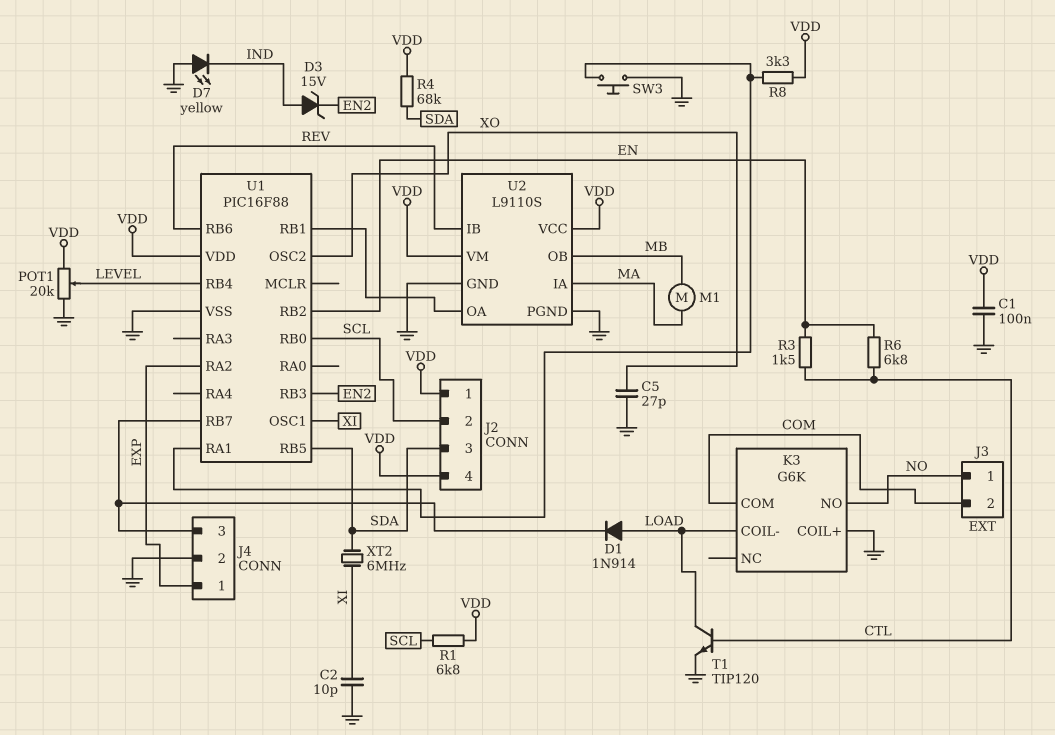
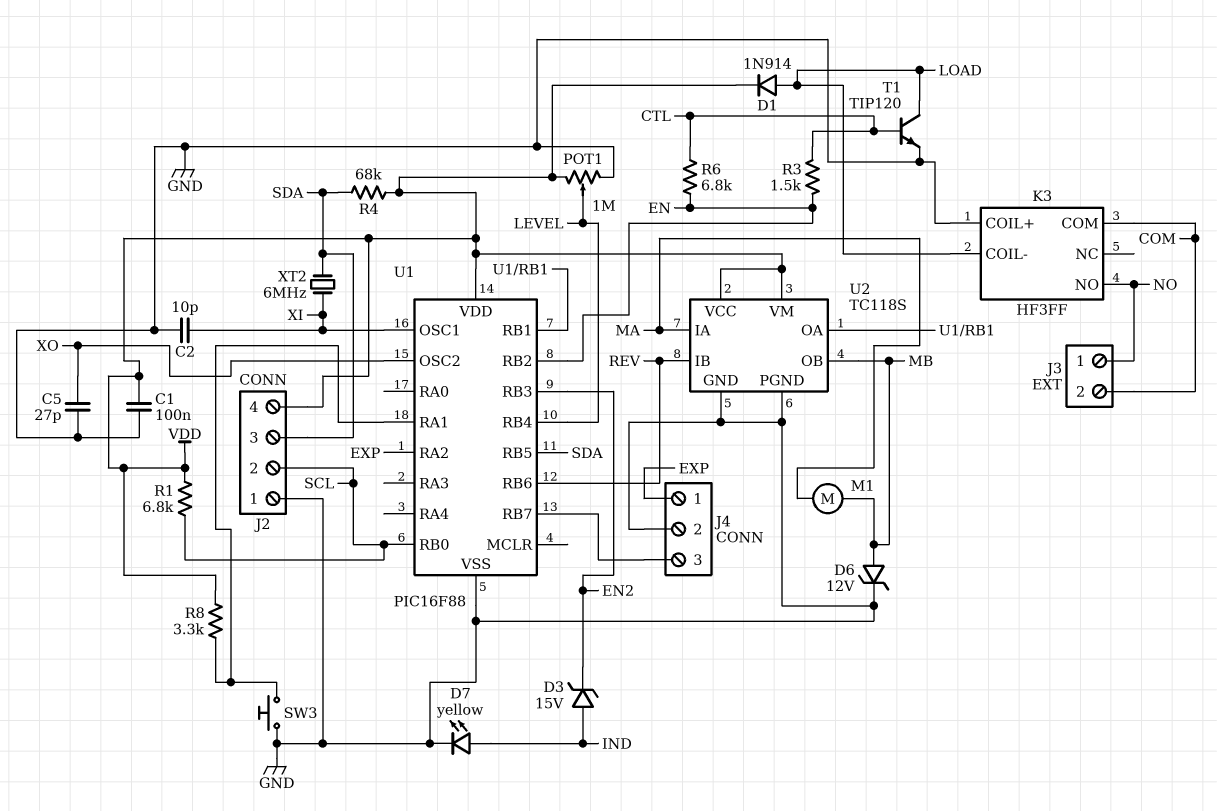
D1: diode 1N914 (A LOAD, K J4/3) -> diode 1N914 (A LOAD, K VDD)
D6: none -> zener 12V (A MB, K GND)
D7: LED yellow (A GND, K IND) -> LED yellow (A IND, K GND)
J2 pin 1: VDD -> GND
K3: G6K -> HF3FF
POT1: 20k (GND, VDD, wiper LEVEL) -> 1M (GND, VDD, wiper LEVEL)
U2: L9110S -> TC118S

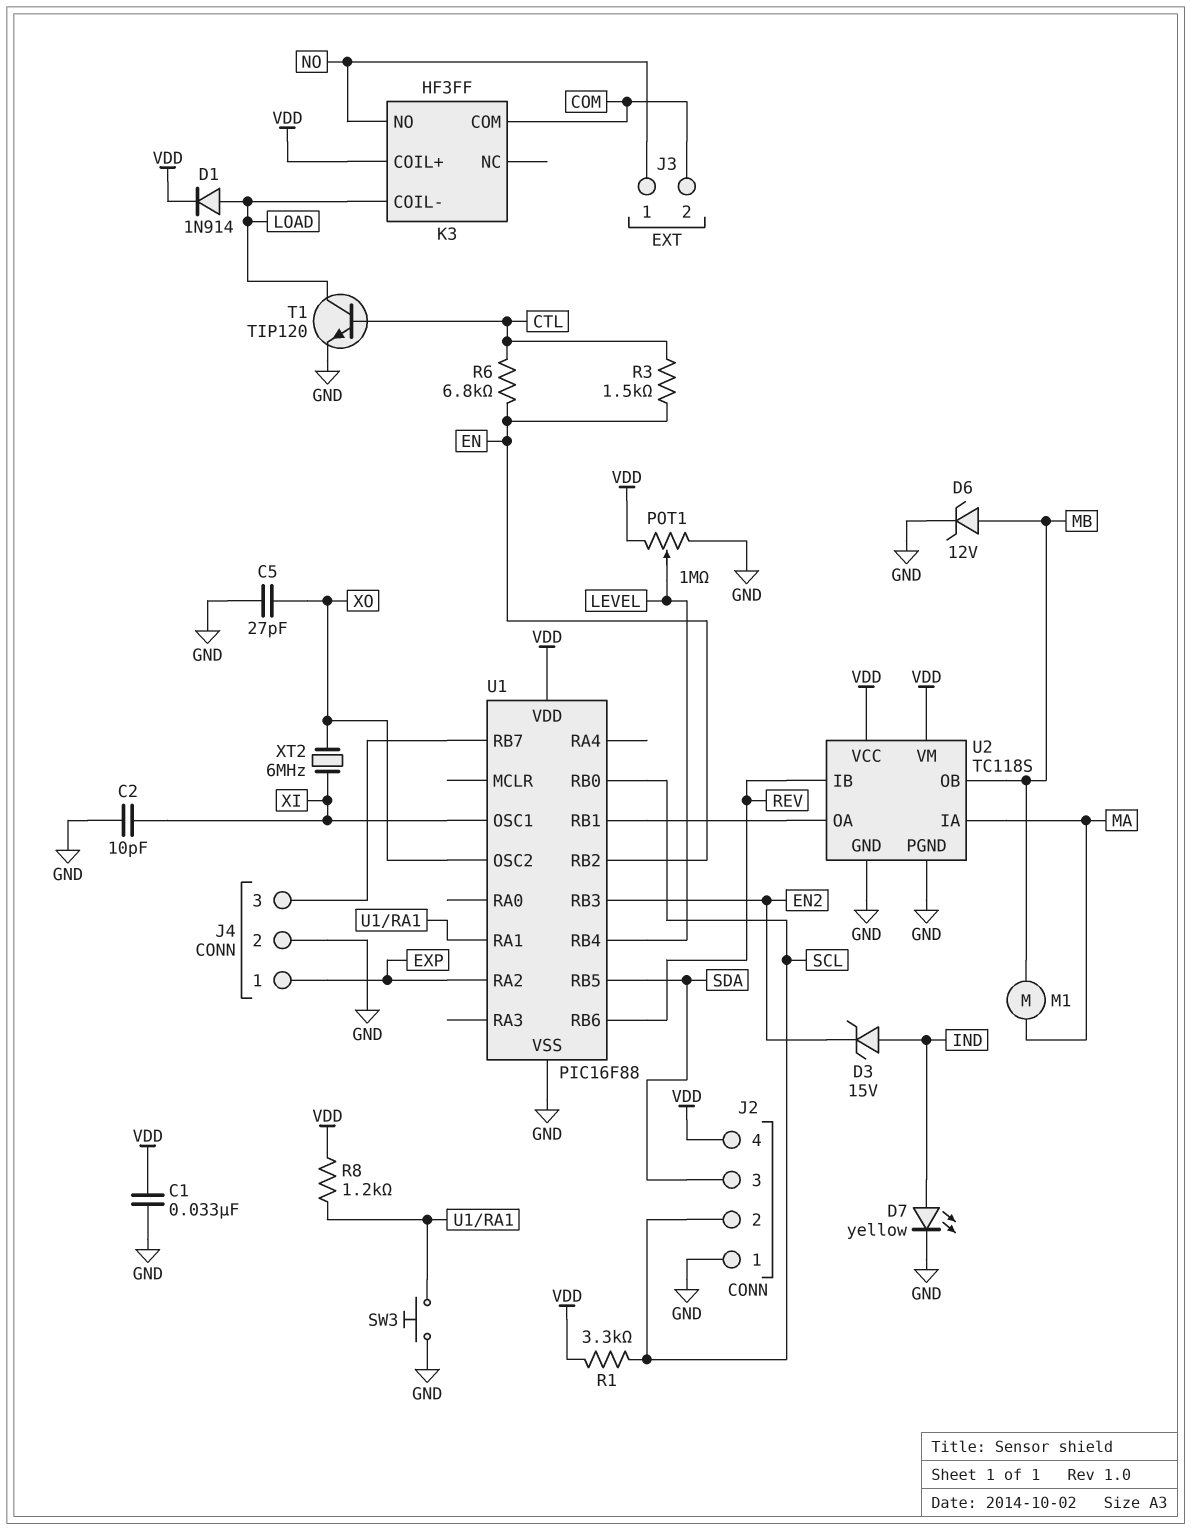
C1: 100nF (GND, VDD) -> 33nF (GND, VDD)
K3 pin COIL+: GND -> VDD
R1: 6.8k (SCL, VDD) -> 3.3k (SCL, VDD)
R4: 68k (SDA, VDD) -> none
R8: 3.3k (U1/RA1, VDD) -> 1.2k (U1/RA1, VDD)
XT2: 6MHz (SDA, XI) -> 6MHz (XI, XO)

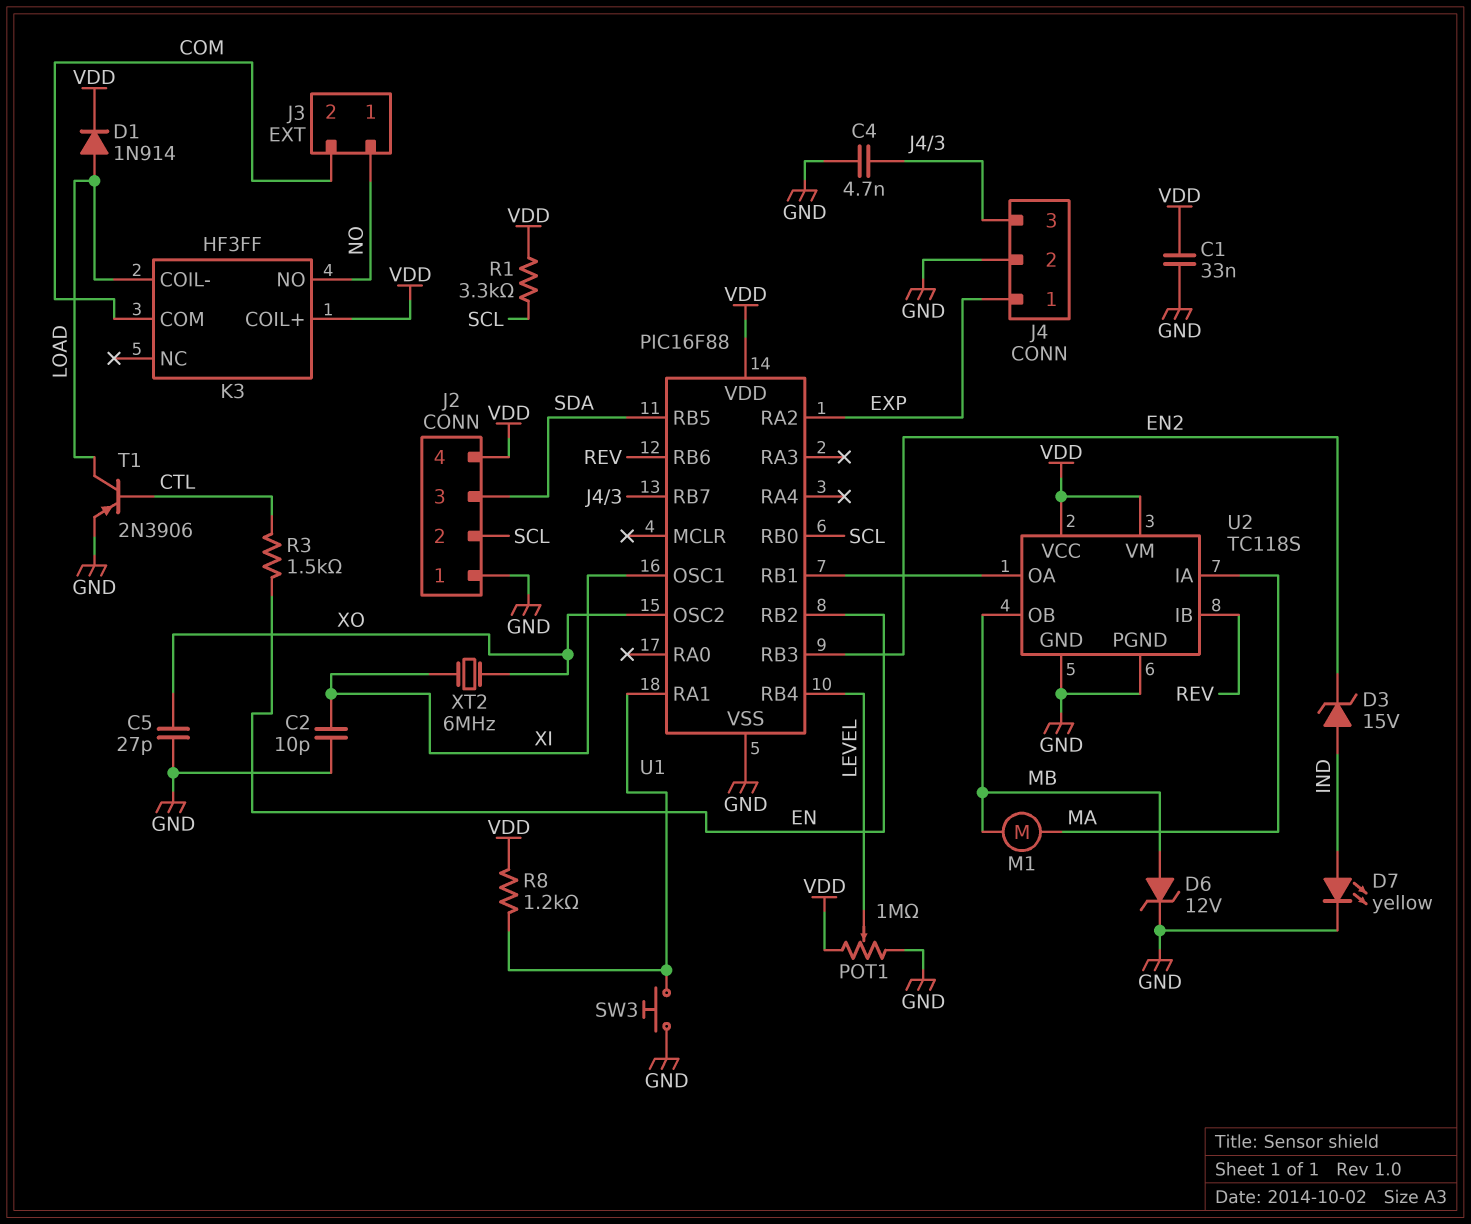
C4: none -> 4.7nF (GND, J4/3)
R6: 6.8k (CTL, EN) -> none
T1: NPN TIP120 (B CTL, C LOAD, E GND) -> PNP 2N3906 (B CTL, C LOAD, E GND)

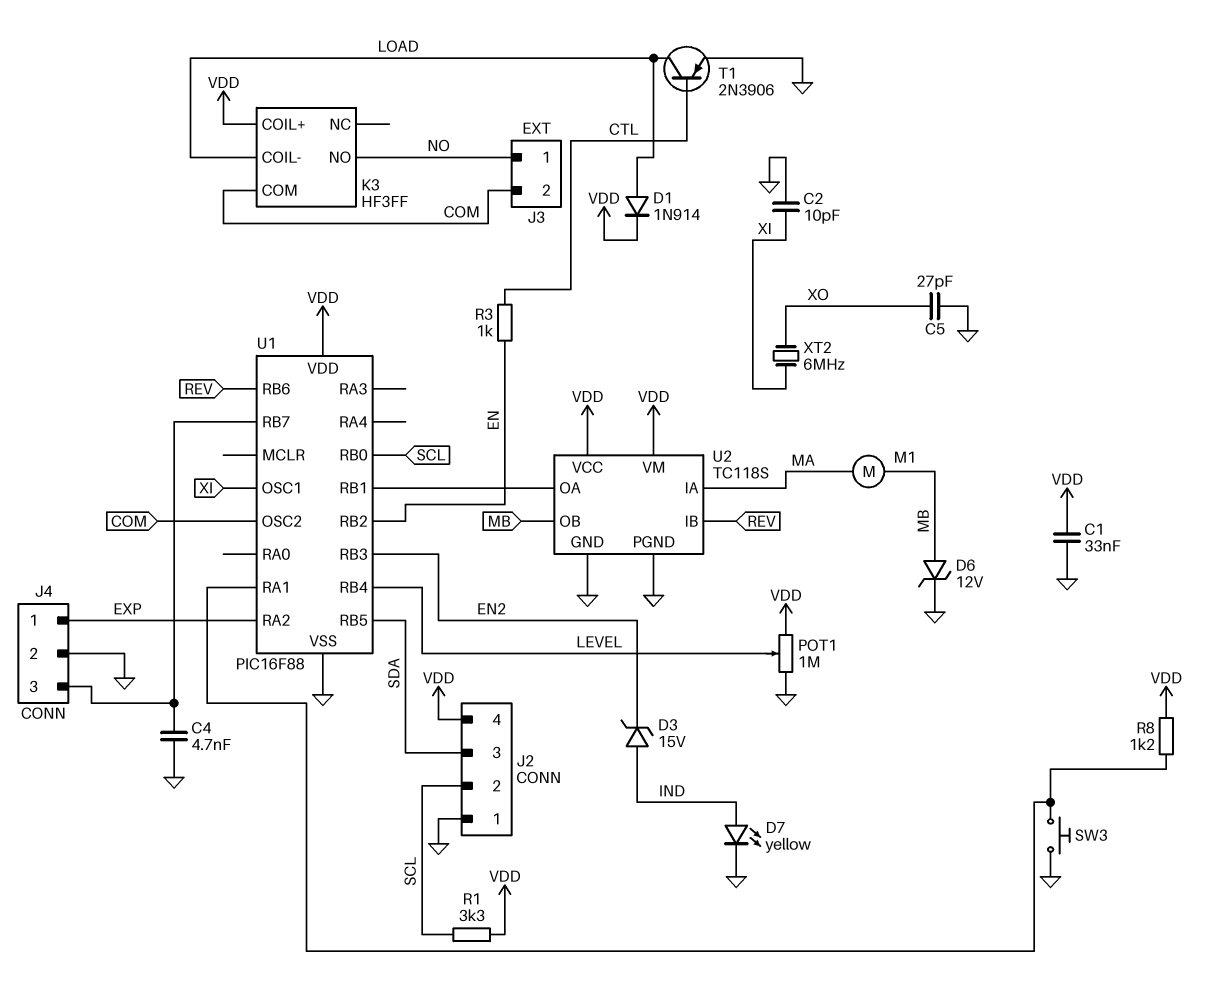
R3: 1.5k (CTL, EN) -> 1k (CTL, EN)
U1 pin OSC2: XO -> COM

